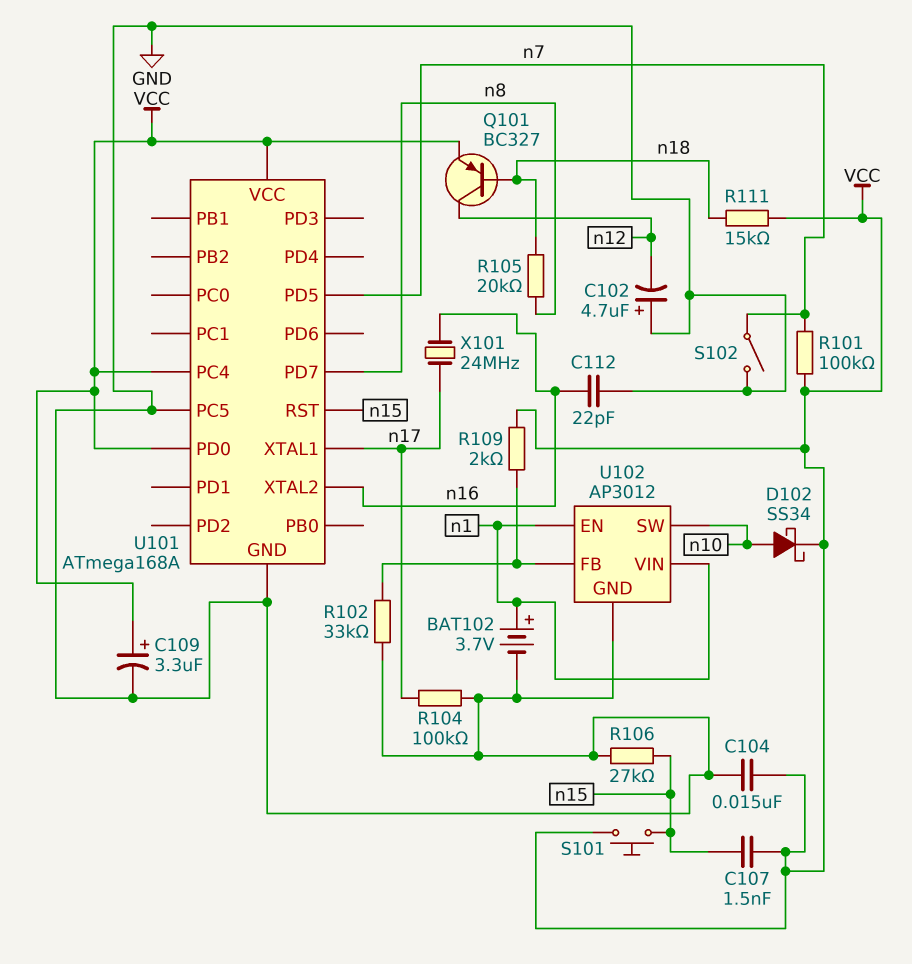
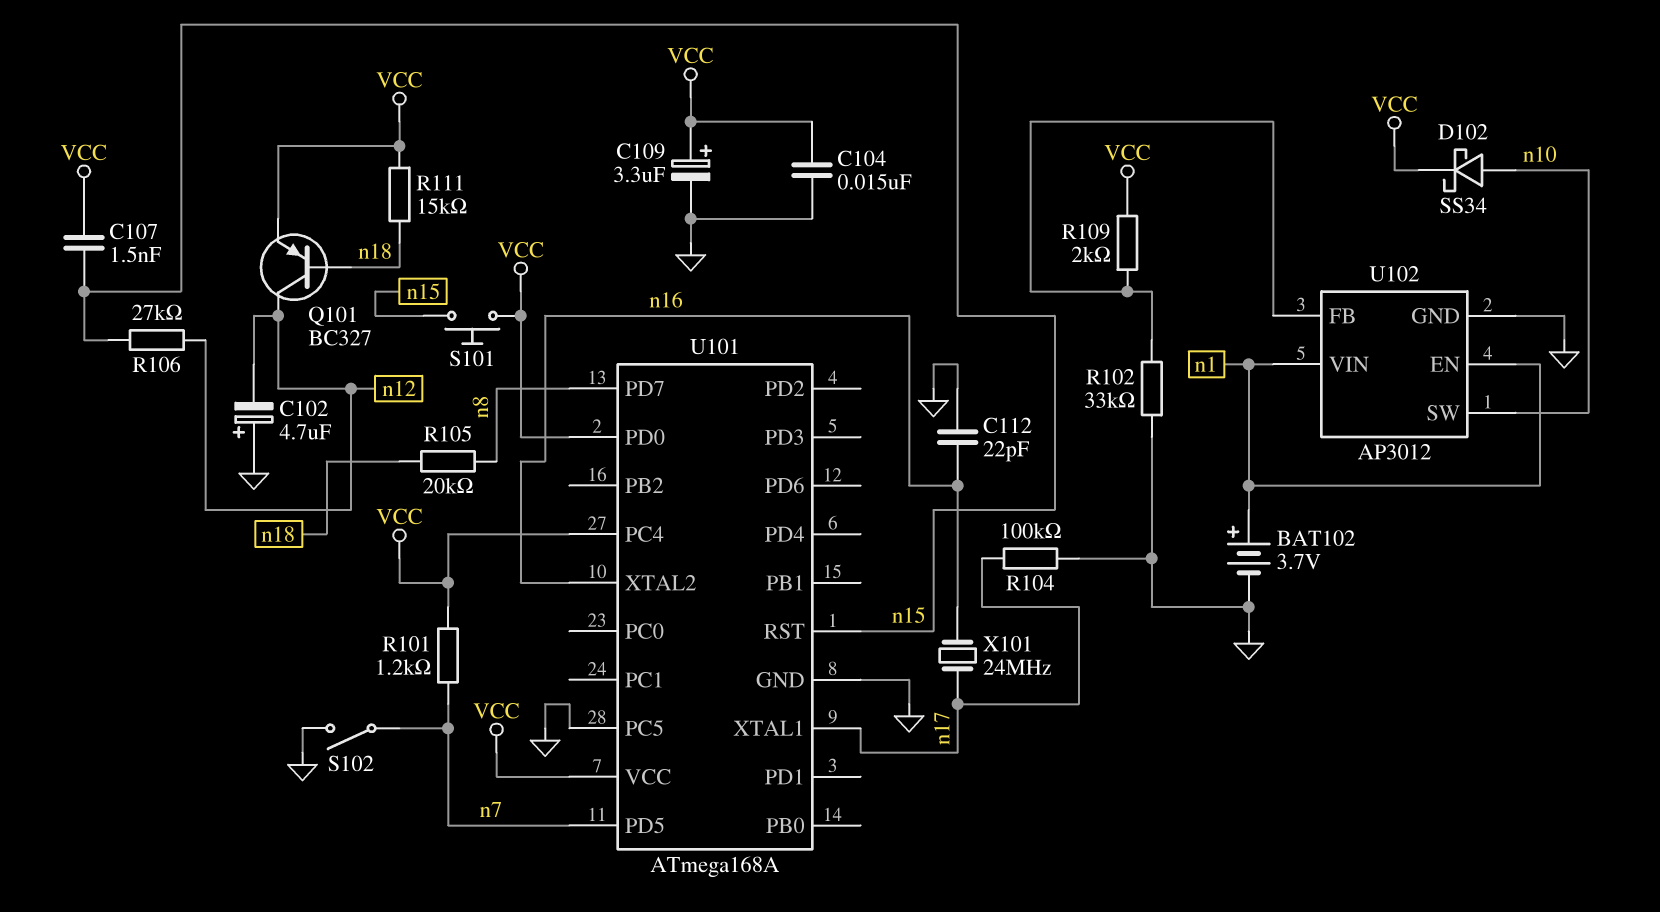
R101: 100k (VCC, n7) -> 1.2k (VCC, n7)
R106: 27k (GND, n15) -> 27k (n12, n15)

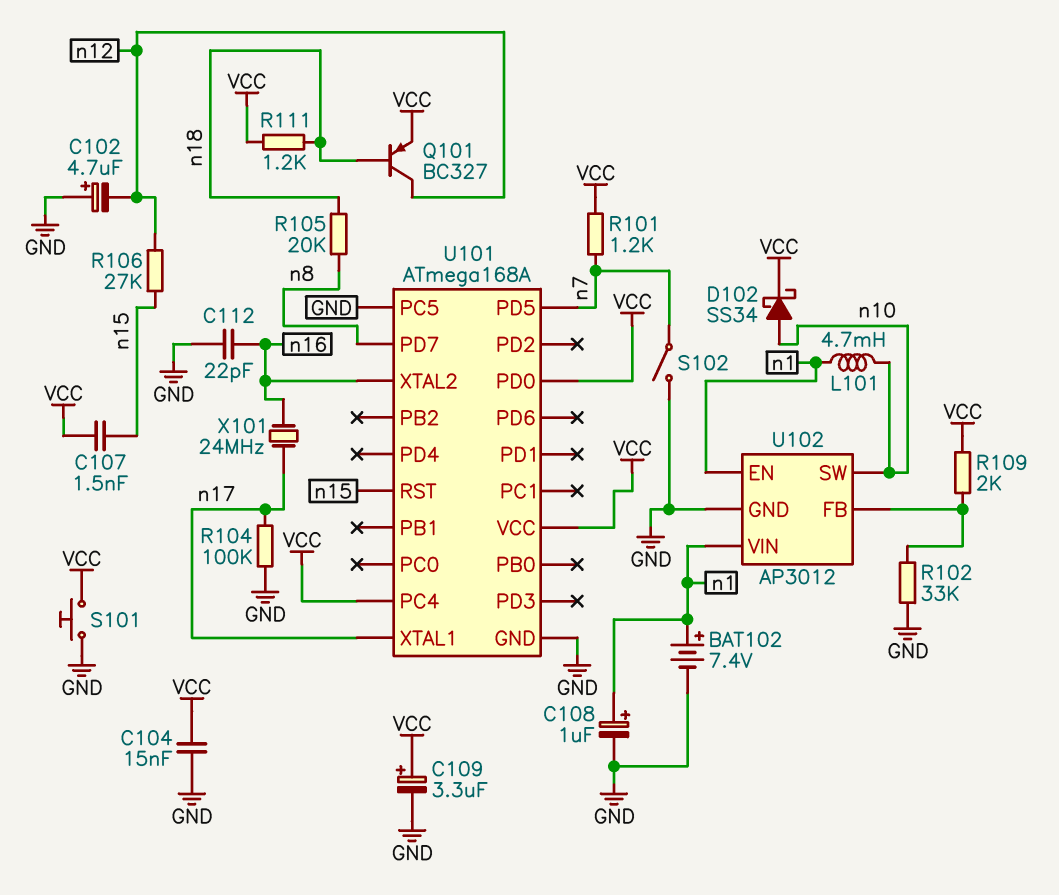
BAT102: 3.7V (plus n1, minus GND) -> 7.4V (plus n1, minus GND)
C108: none -> 1uF (plus n1, minus GND)
L101: none -> 4.7mH (n1, n10)
R111: 15k (VCC, n18) -> 1.2k (VCC, n18)
S101: button (VCC, n15) -> button (GND, VCC)

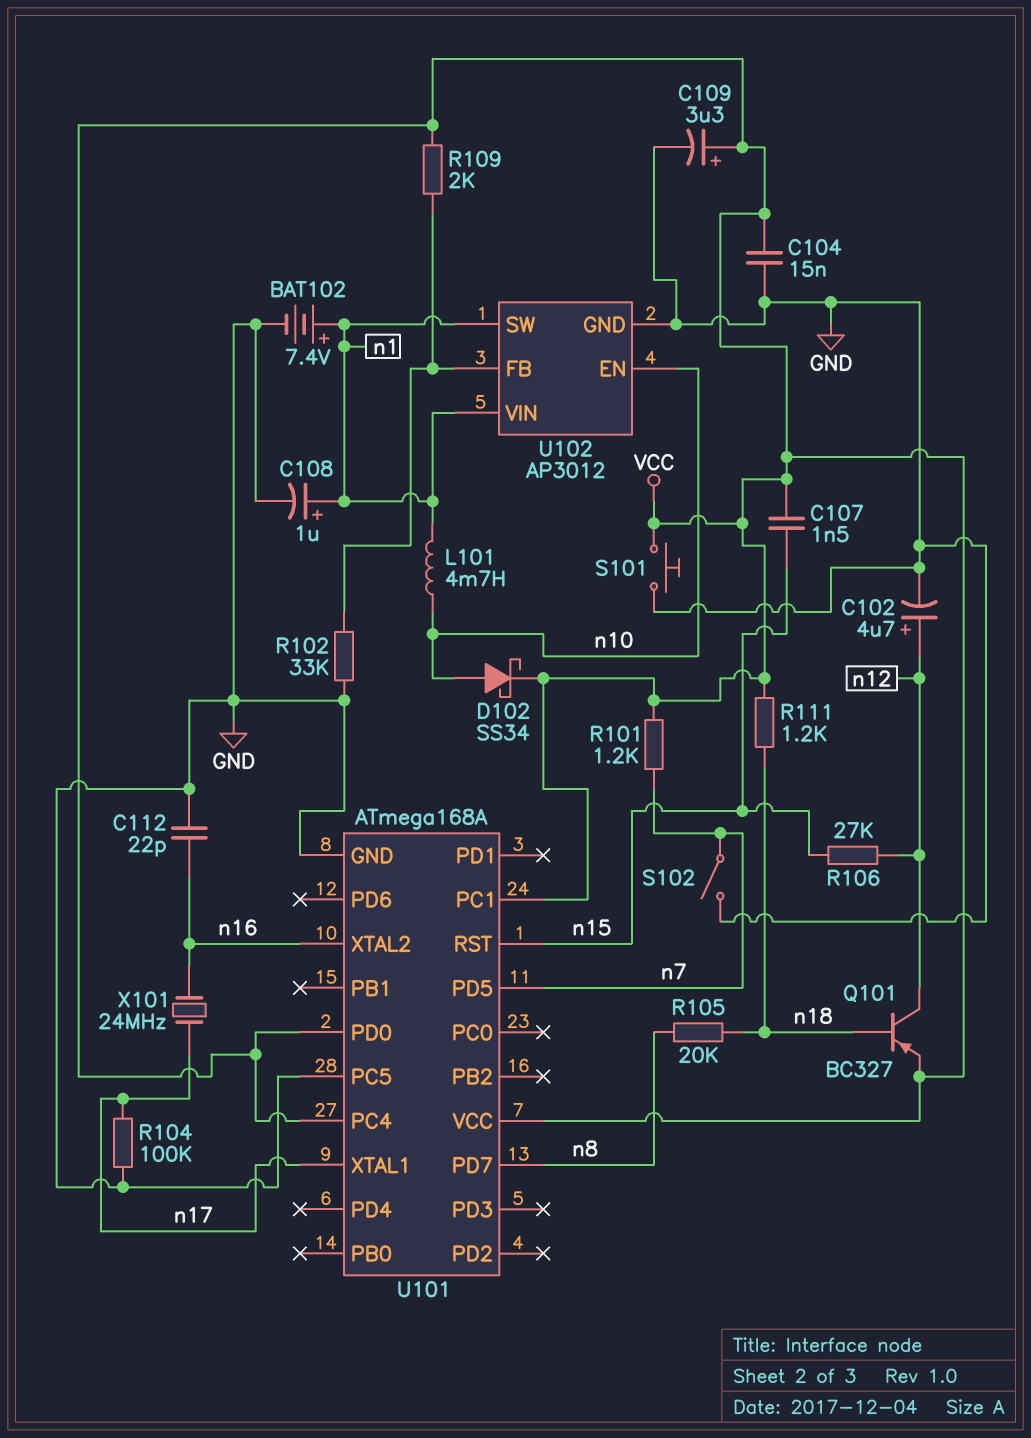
C102: 4.7uF (plus GND, minus n12) -> 4.7uF (plus n12, minus GND)
U101 pin PC1: none -> VCC
U102 pin EN: n1 -> n10
U102 pin SW: n10 -> n1

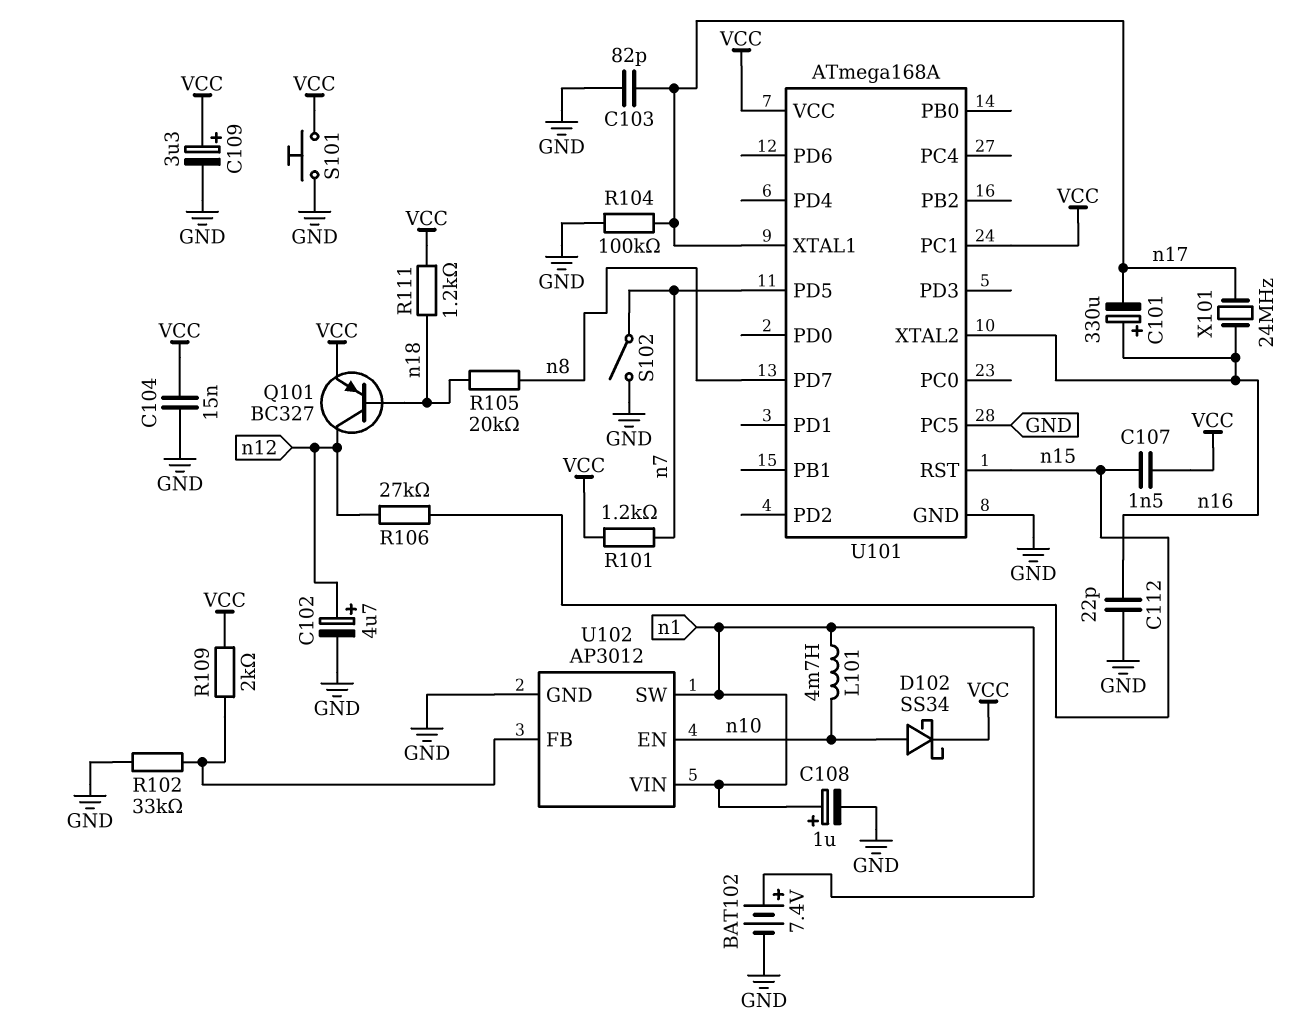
C101: none -> 330uF (plus n16, minus n17)
C103: none -> 82pF (GND, n17)
U101 pin PC4: VCC -> none
U101 pin PD0: VCC -> none

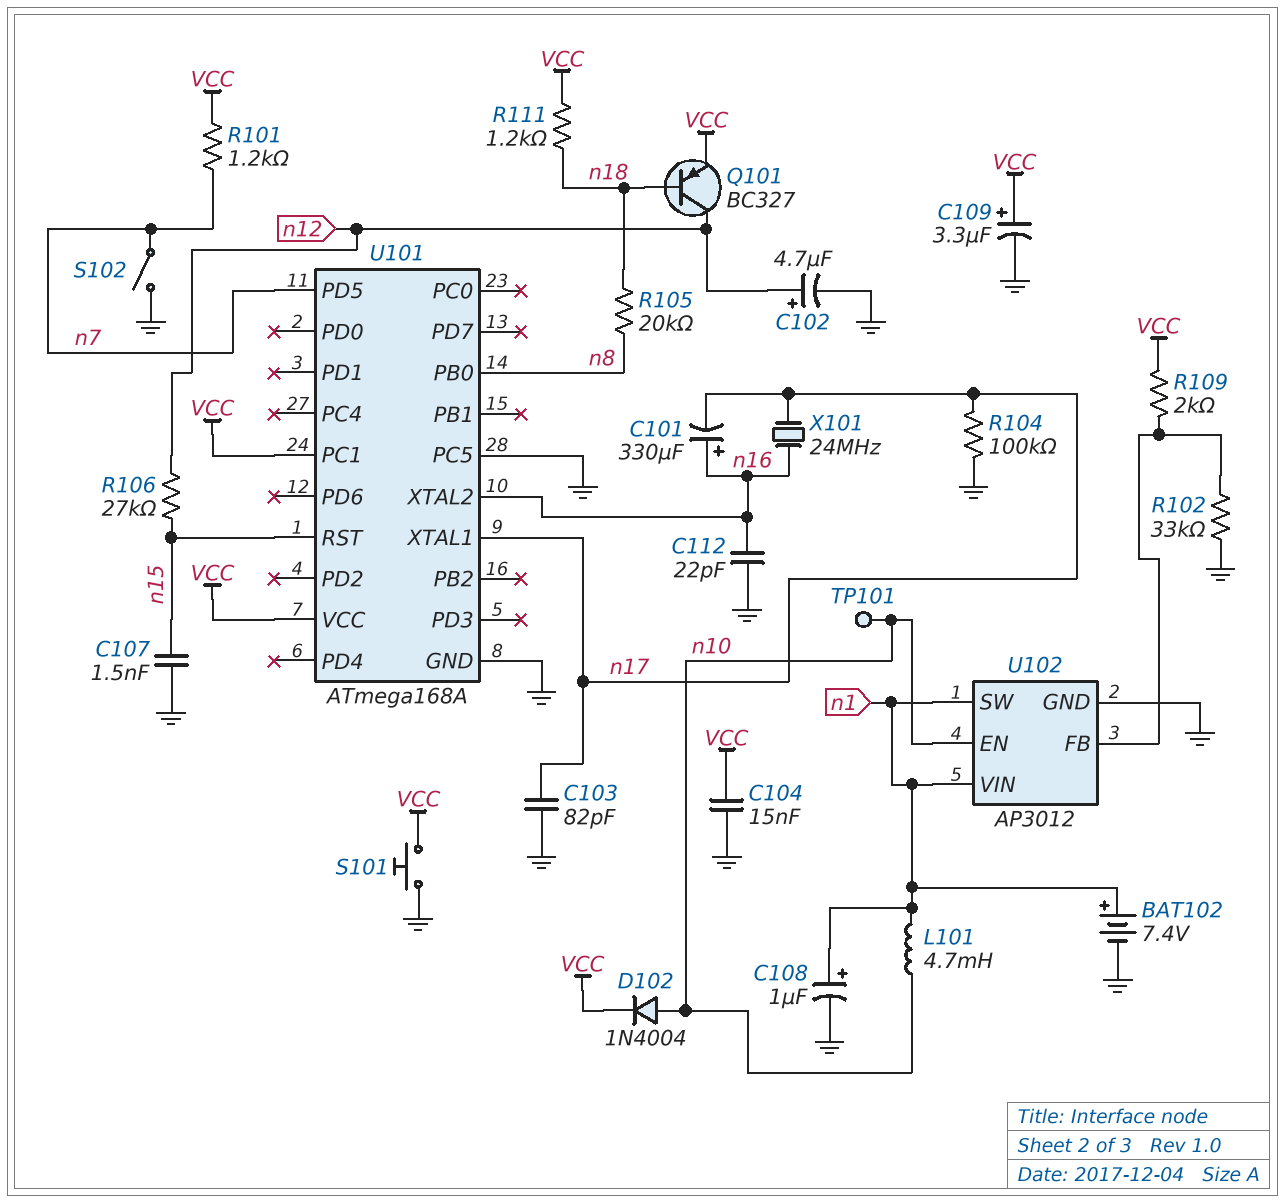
C107: 1.5nF (VCC, n15) -> 1.5nF (GND, n15)
D102: schottky SS34 (A n10, K VCC) -> diode 1N4004 (A n10, K VCC)
TP101: none -> test point (n10)
U101 pin PB0: none -> n8
U101 pin PD7: n8 -> none

